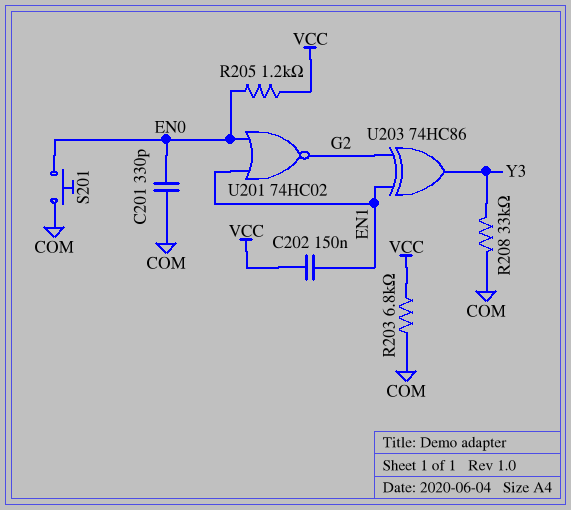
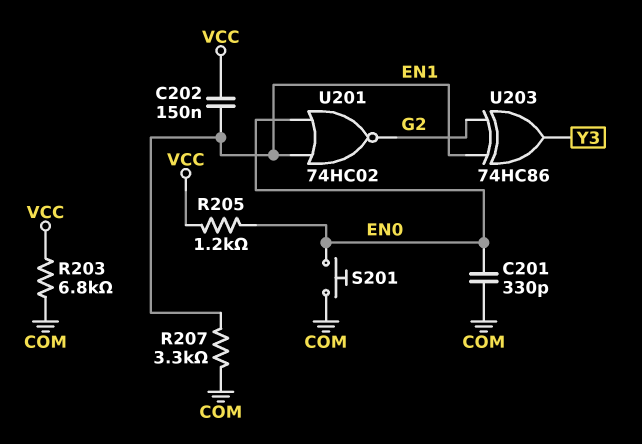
R207: none -> 3.3k (COM, EN1)
R208: 33k (COM, Y3) -> none

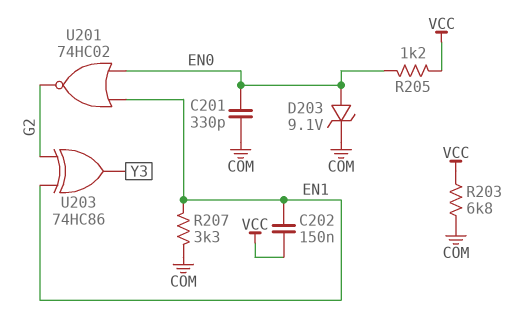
D203: none -> zener 9.1V (A EN0, K COM)
S201: button (COM, EN0) -> none

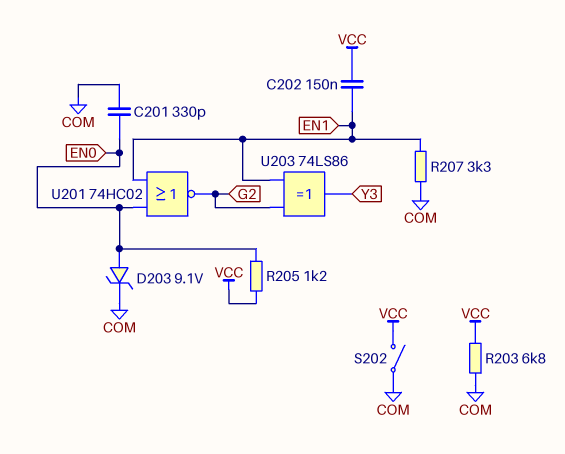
S202: none -> switch (COM, VCC)
U203: XOR 74HC86 (in EN1, in G2, out Y3) -> XOR 74LS86 (in EN1, in G2, out Y3)

